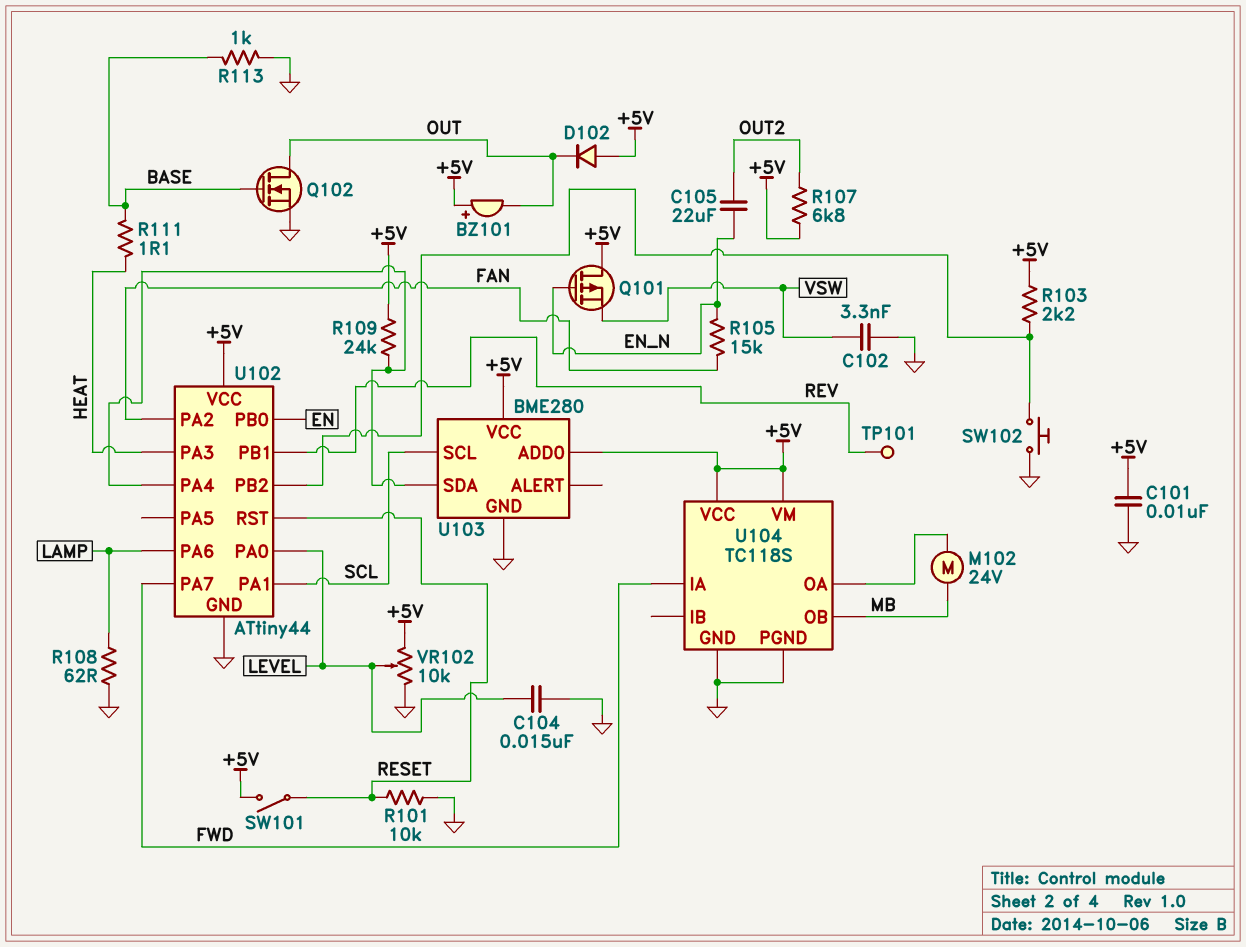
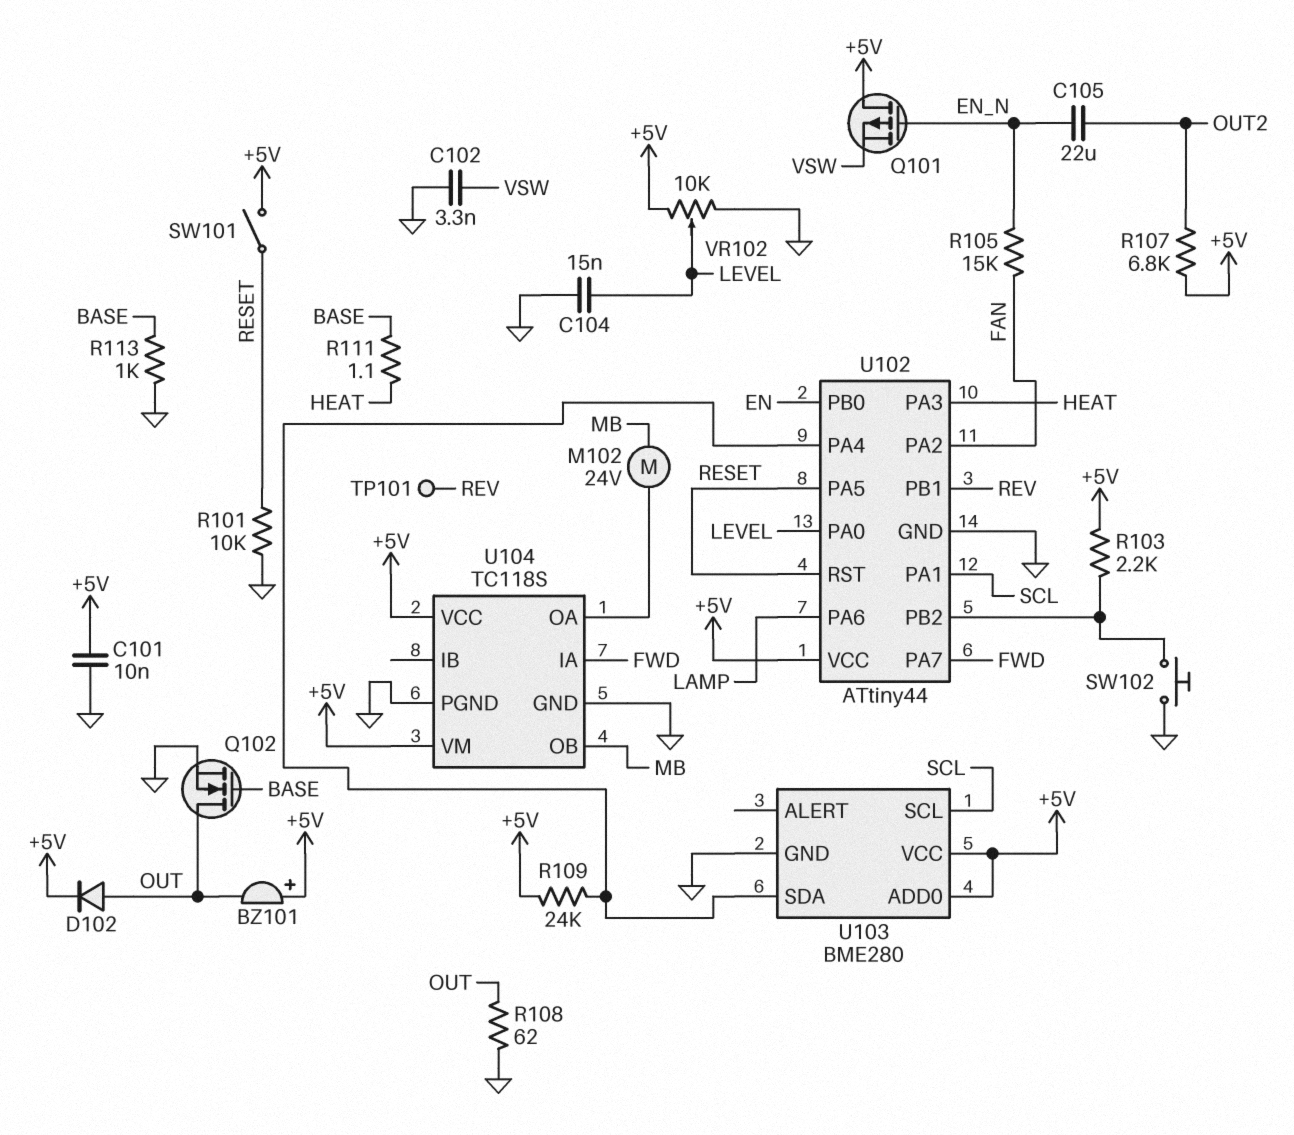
D102: diode (A +5V, K OUT) -> diode (A OUT, K +5V)
R108: 62 (GND, LAMP) -> 62 (GND, OUT)
U102 pin PA5: none -> RESET

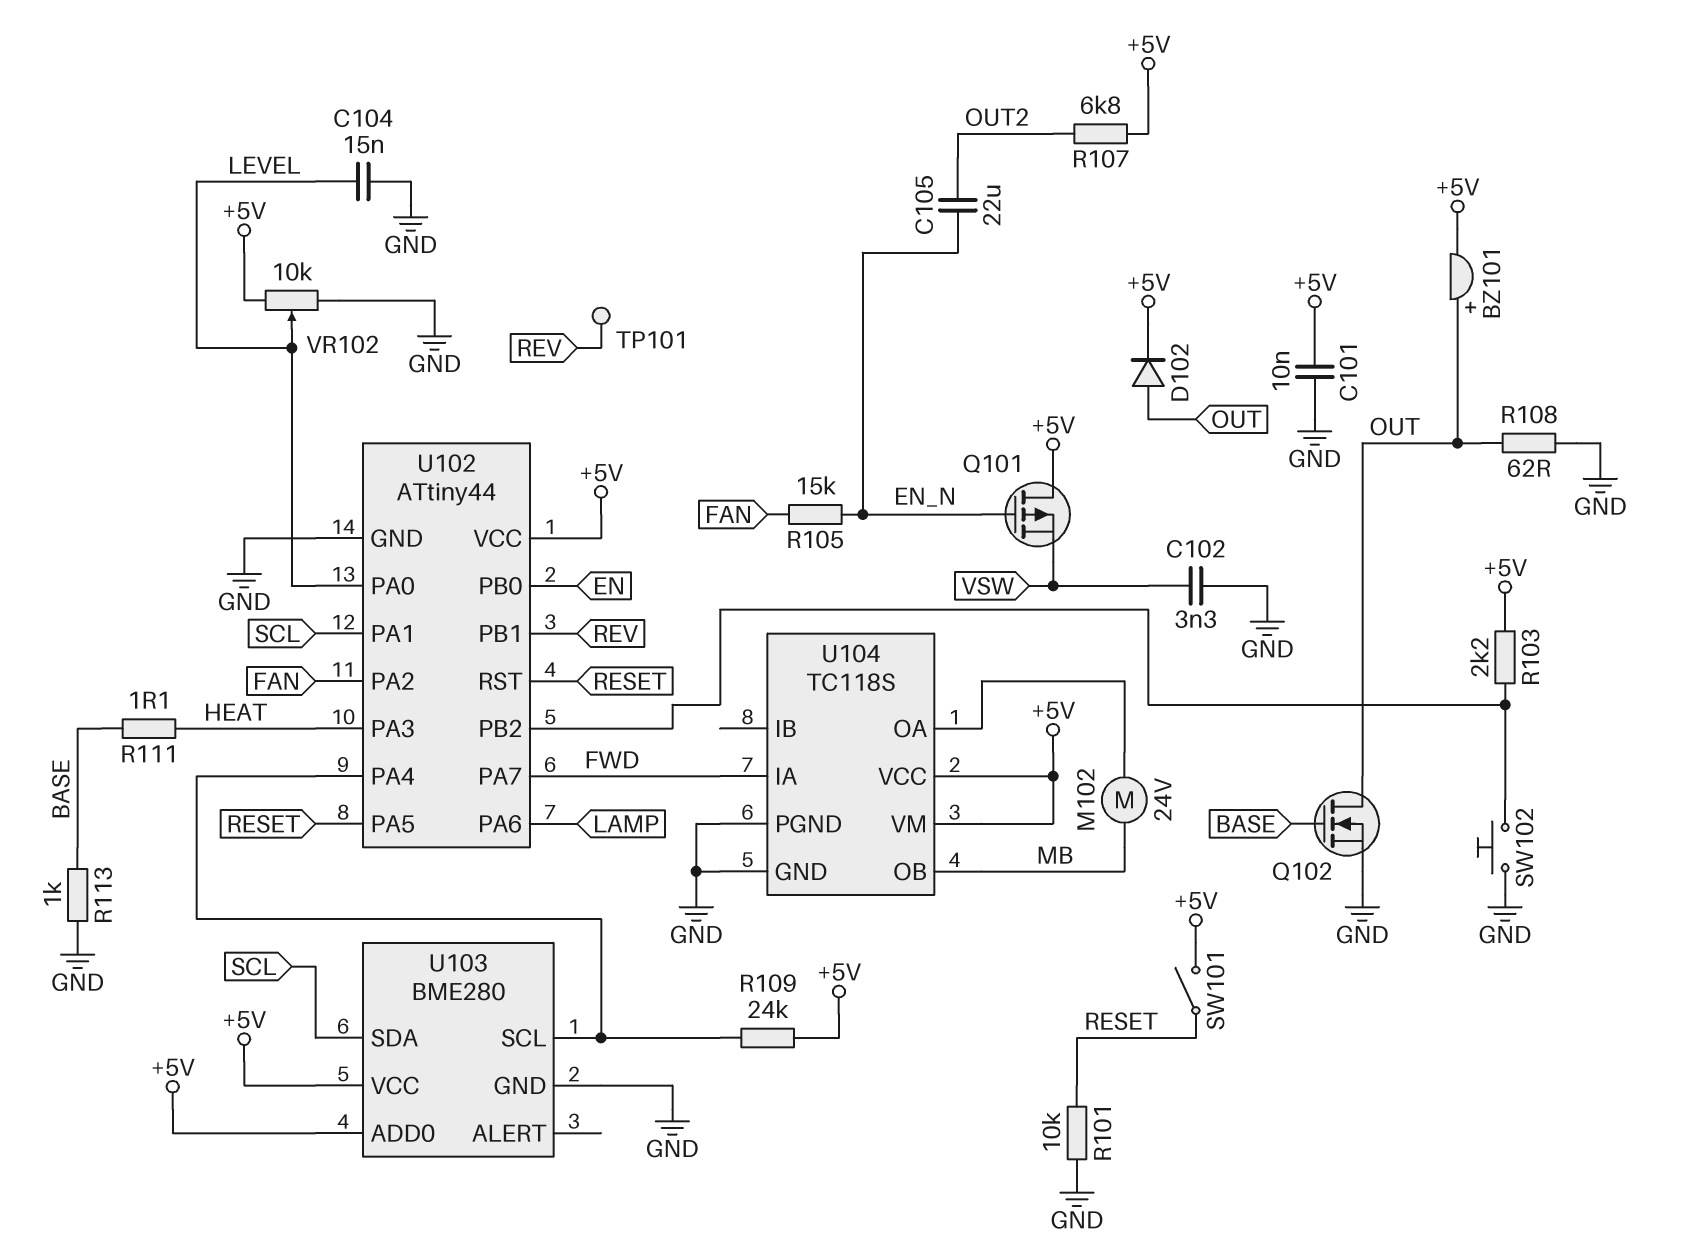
BZ101: buzzer (plus +5V, minus OUT) -> buzzer (plus OUT, minus +5V)
U103 pin SCL: SCL -> U102/PA4
U103 pin SDA: U102/PA4 -> SCL

